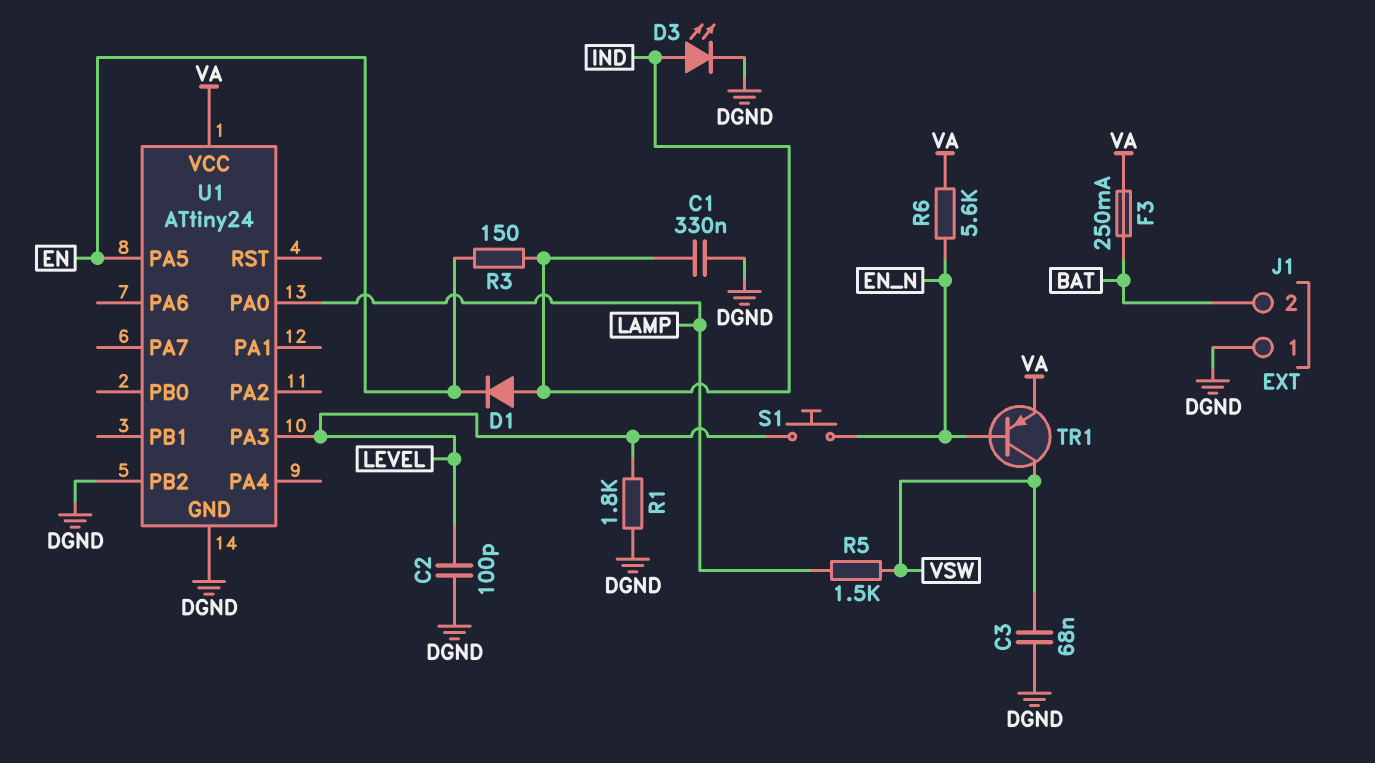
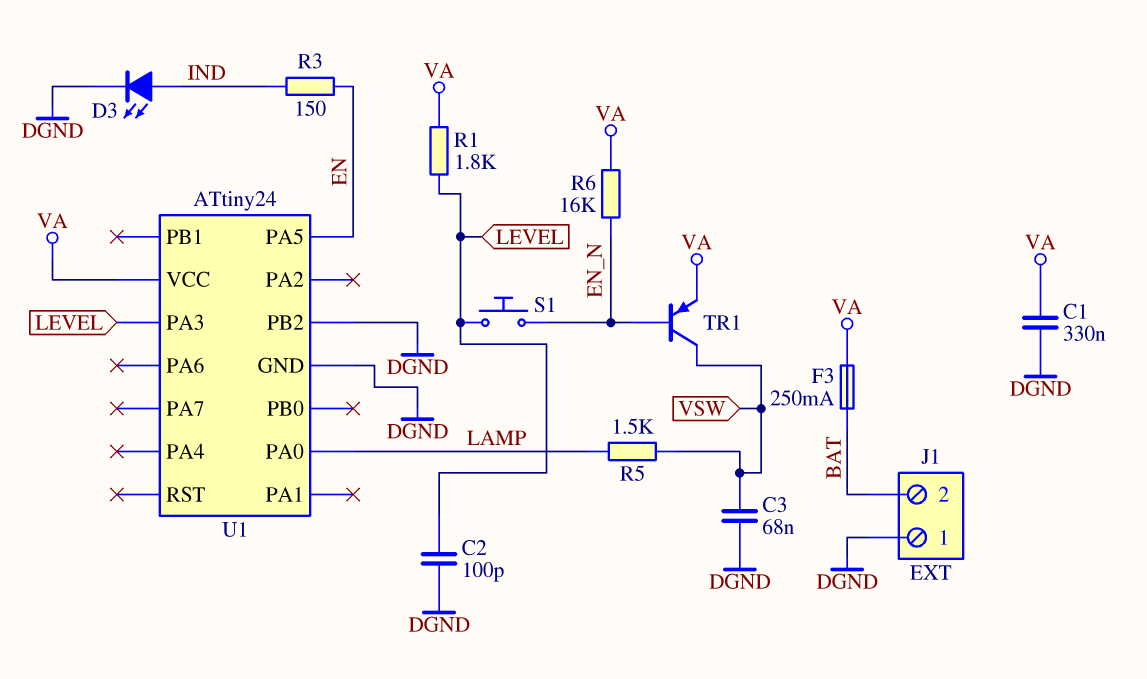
C1: 330nF (DGND, IND) -> 330nF (DGND, VA)
D1: diode (A IND, K EN) -> none
R1: 1.8k (DGND, LEVEL) -> 1.8k (LEVEL, VA)
R6: 5.6k (EN_N, VA) -> 16k (EN_N, VA)

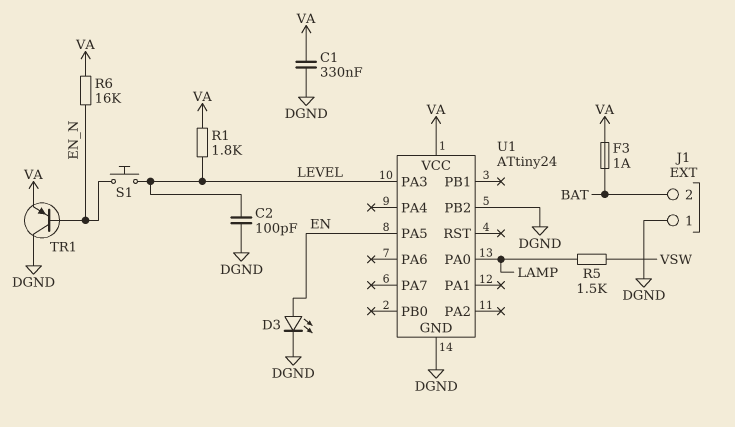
C3: 68nF (DGND, VSW) -> none
D3: LED (A IND, K DGND) -> LED (A EN, K DGND)
F3: 250mA (BAT, VA) -> 1A (BAT, VA)
R3: 150 (EN, IND) -> none
TR1: PNP (B EN_N, C VSW, E VA) -> PNP (B EN_N, C DGND, E VA)

